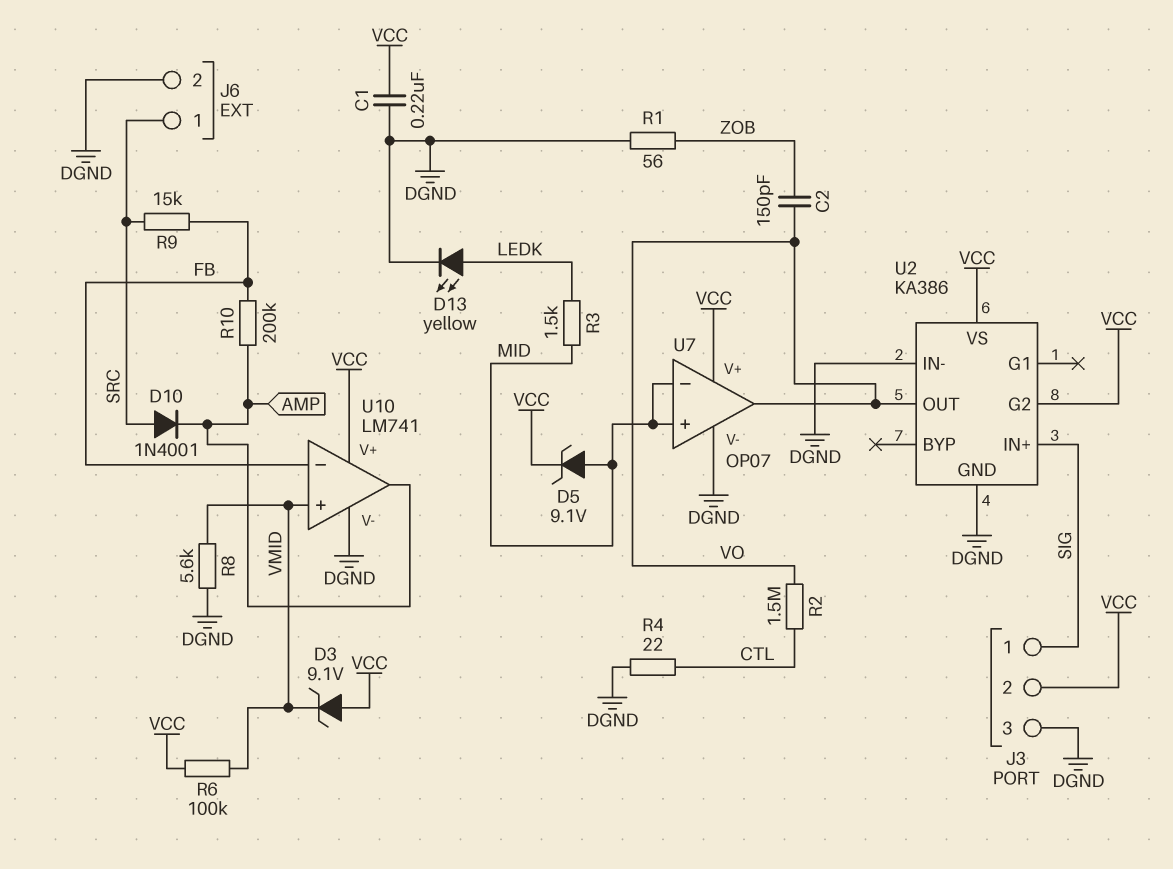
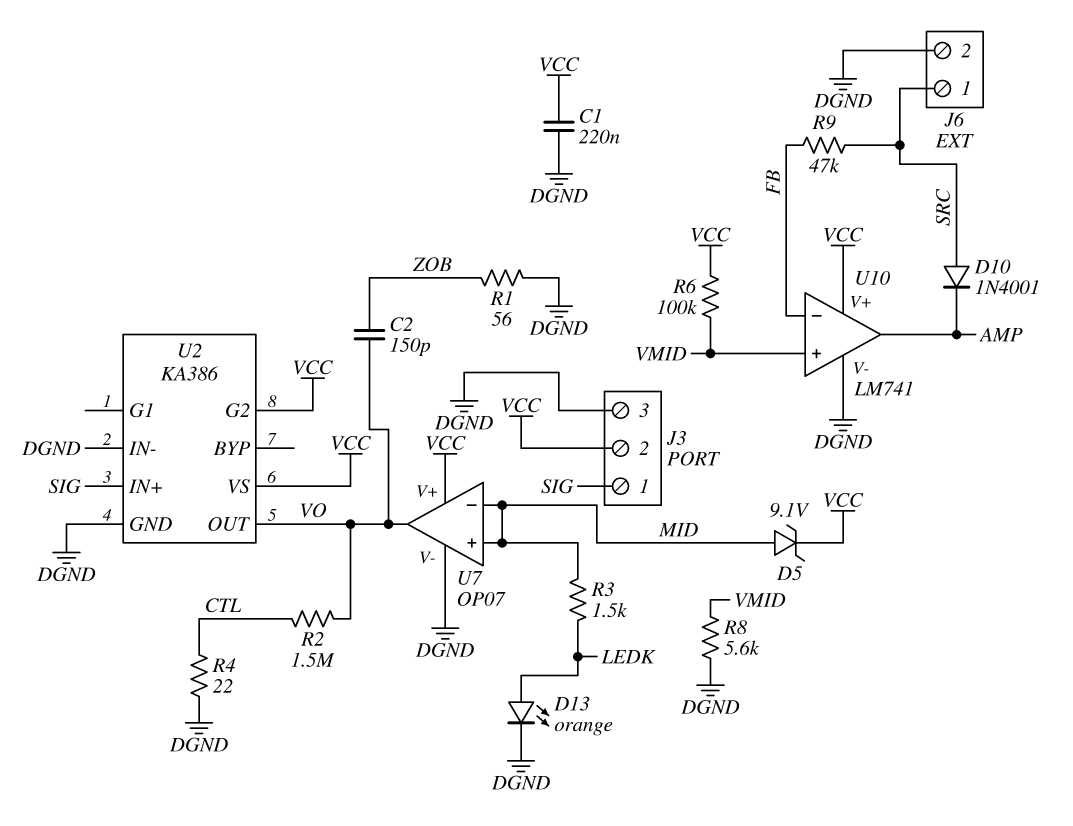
D3: zener 9.1V (A VCC, K VMID) -> none
D13: LED yellow (A LEDK, K DGND) -> LED orange (A LEDK, K DGND)
R9: 15k (FB, SRC) -> 47k (FB, SRC)
R10: 200k (AMP, FB) -> none

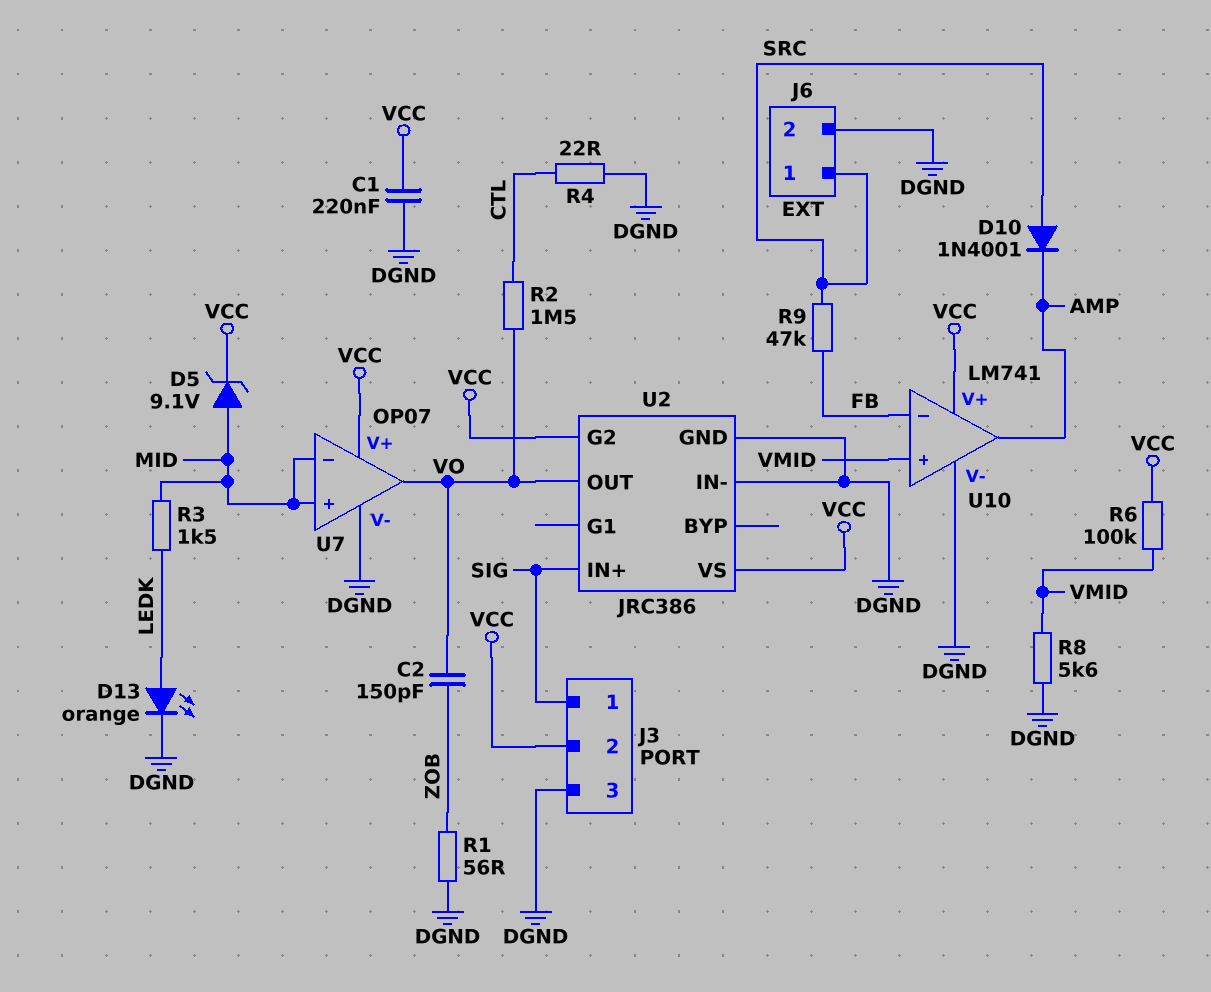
U2: KA386 -> JRC386

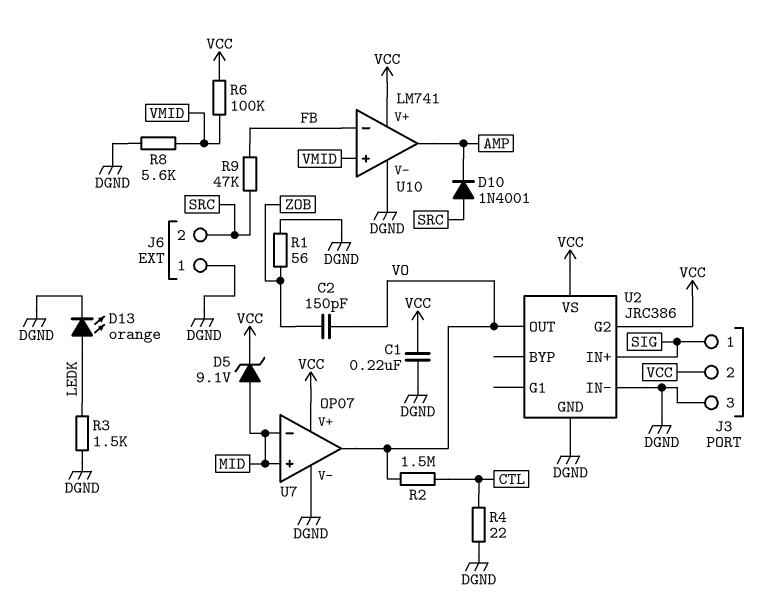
J6 pin 1: SRC -> DGND
J6 pin 2: DGND -> SRC
R3: 1.5k (LEDK, MID) -> 1.5k (DGND, LEDK)

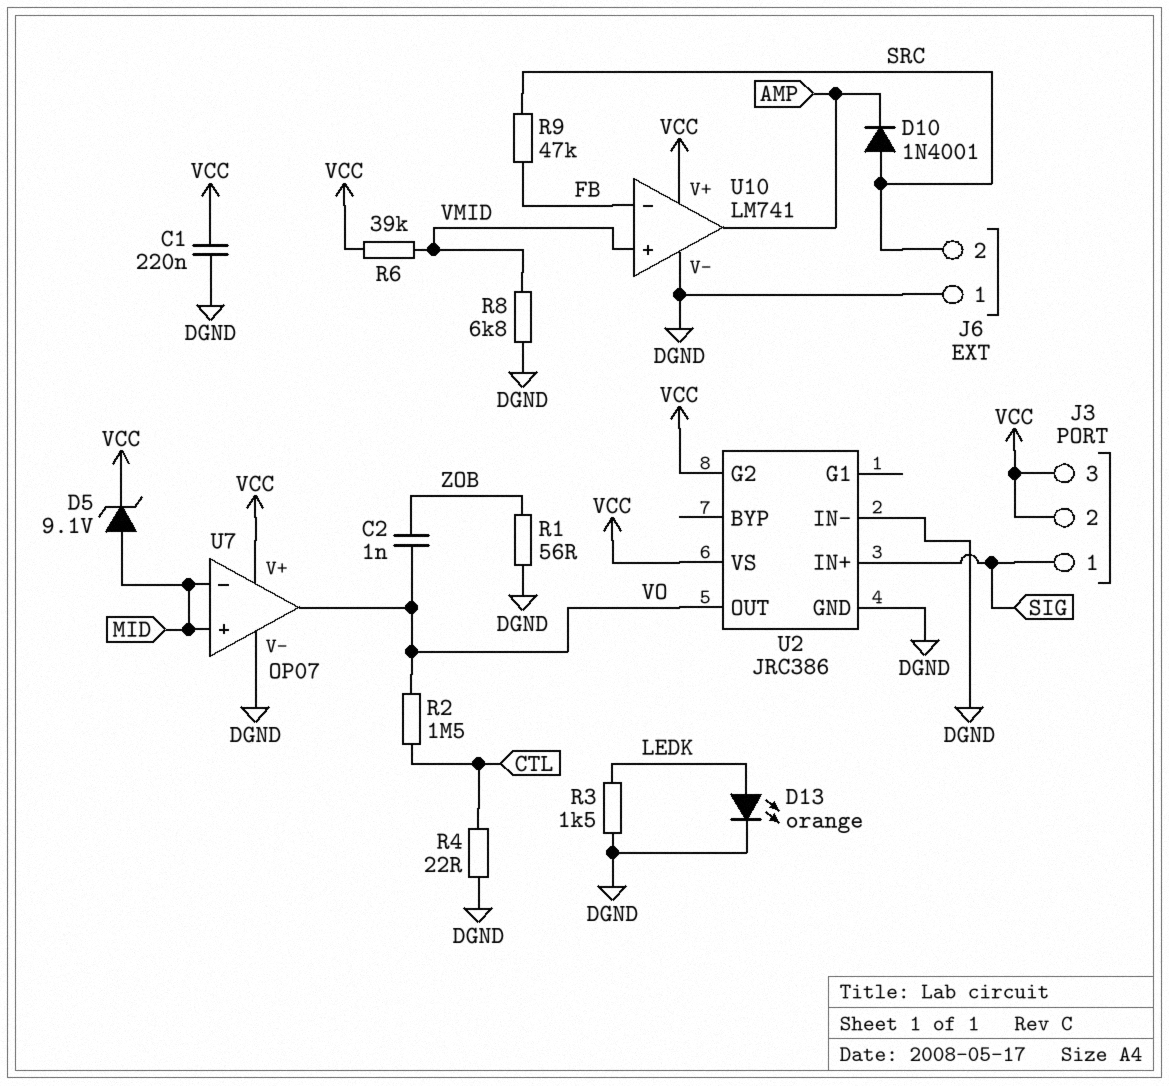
C2: 150pF (VO, ZOB) -> 1nF (VO, ZOB)
J3 pin 3: DGND -> VCC
R6: 100k (VCC, VMID) -> 39k (VCC, VMID)
R8: 5.6k (DGND, VMID) -> 6.8k (DGND, VMID)

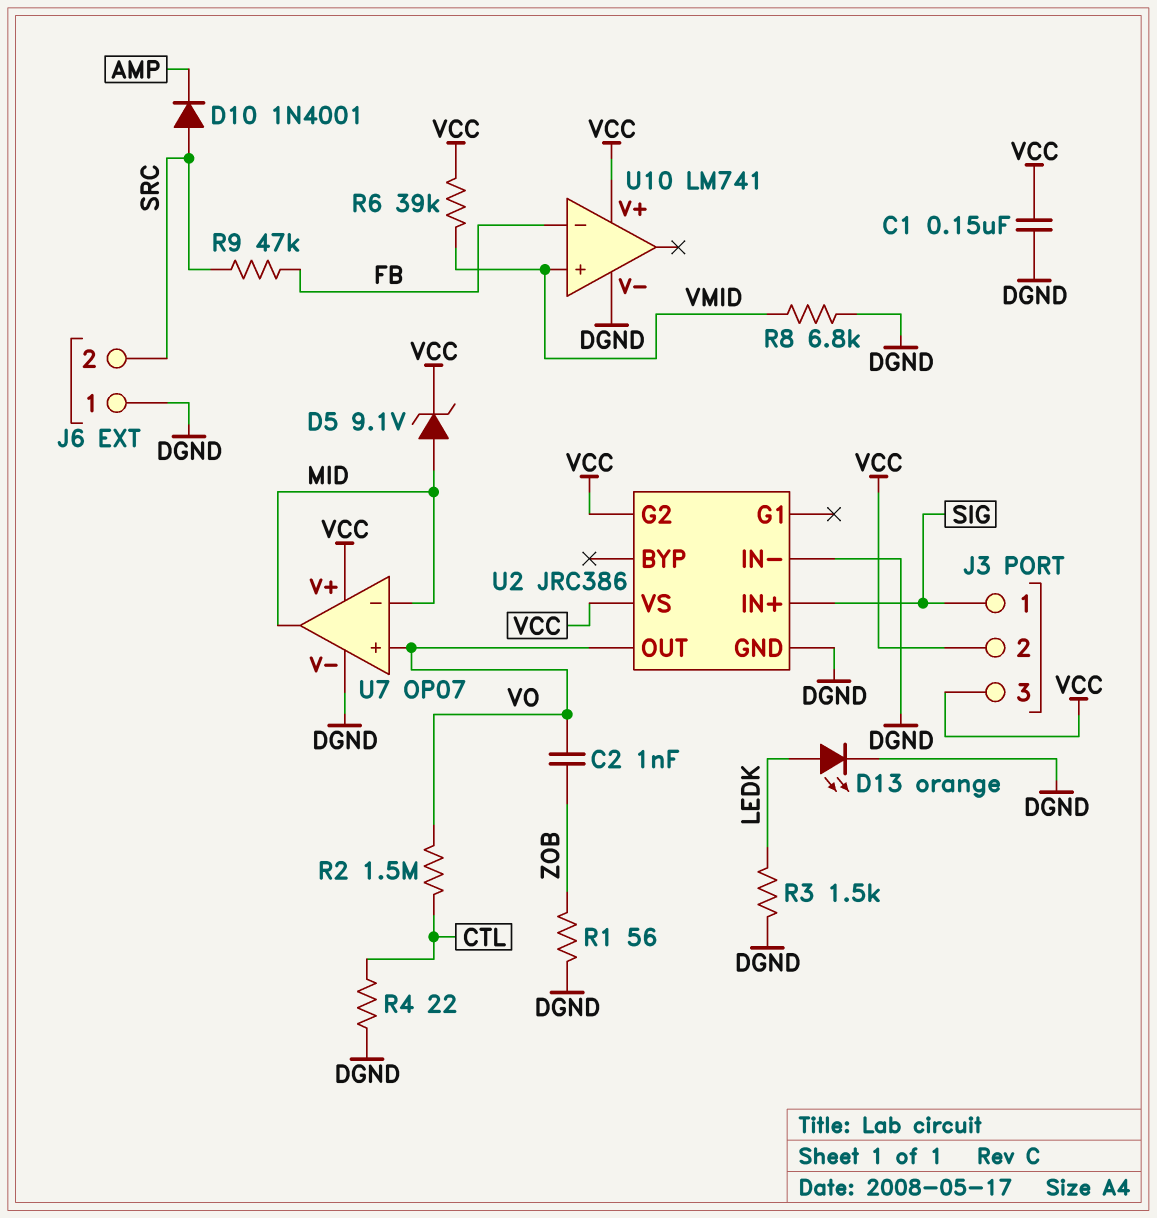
C1: 220nF (DGND, VCC) -> 150nF (DGND, VCC)
U7 pin in+: MID -> VO
U7 pin out: VO -> MID
U10 pin out: AMP -> none

